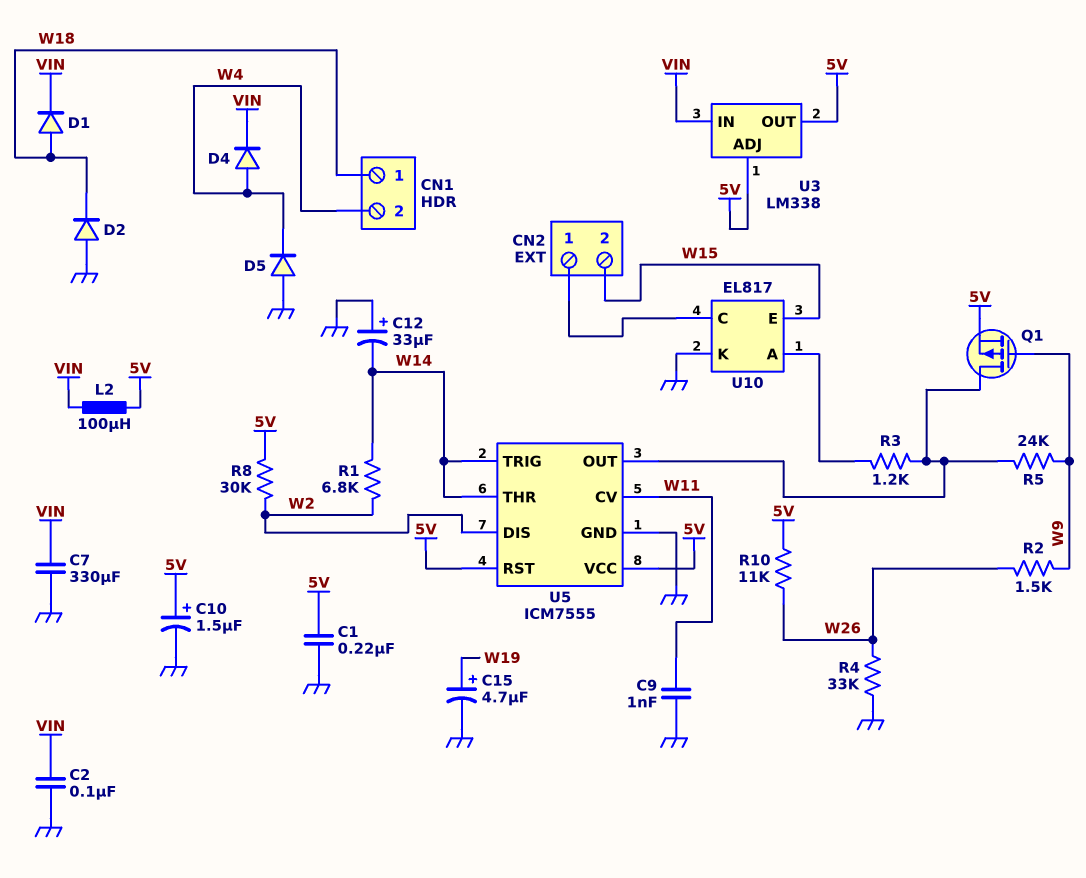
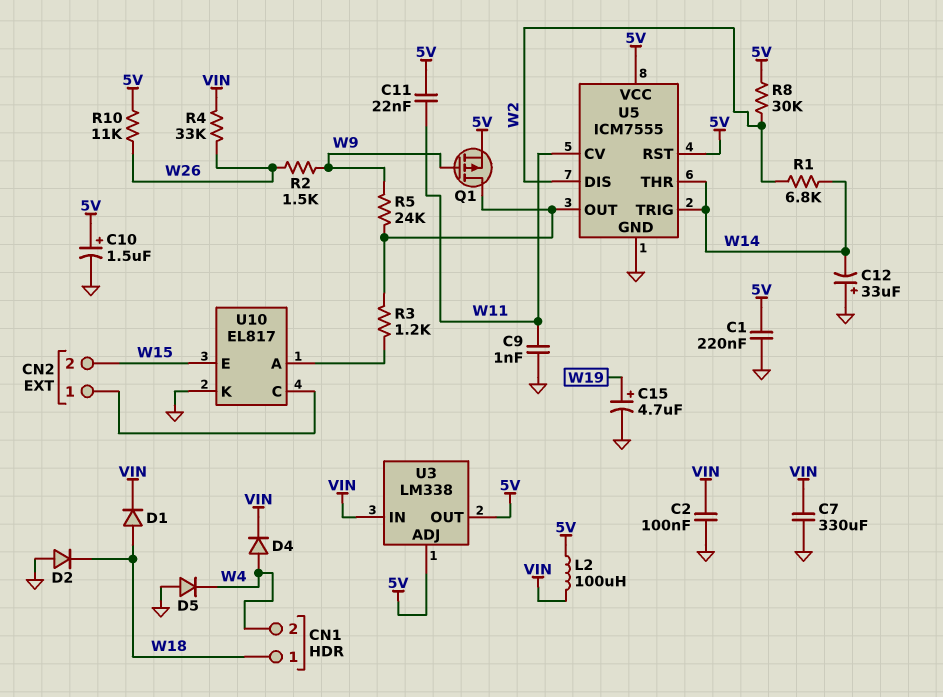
C11: none -> 22nF (5V, W11)
R4: 33k (GND, W26) -> 33k (VIN, W26)

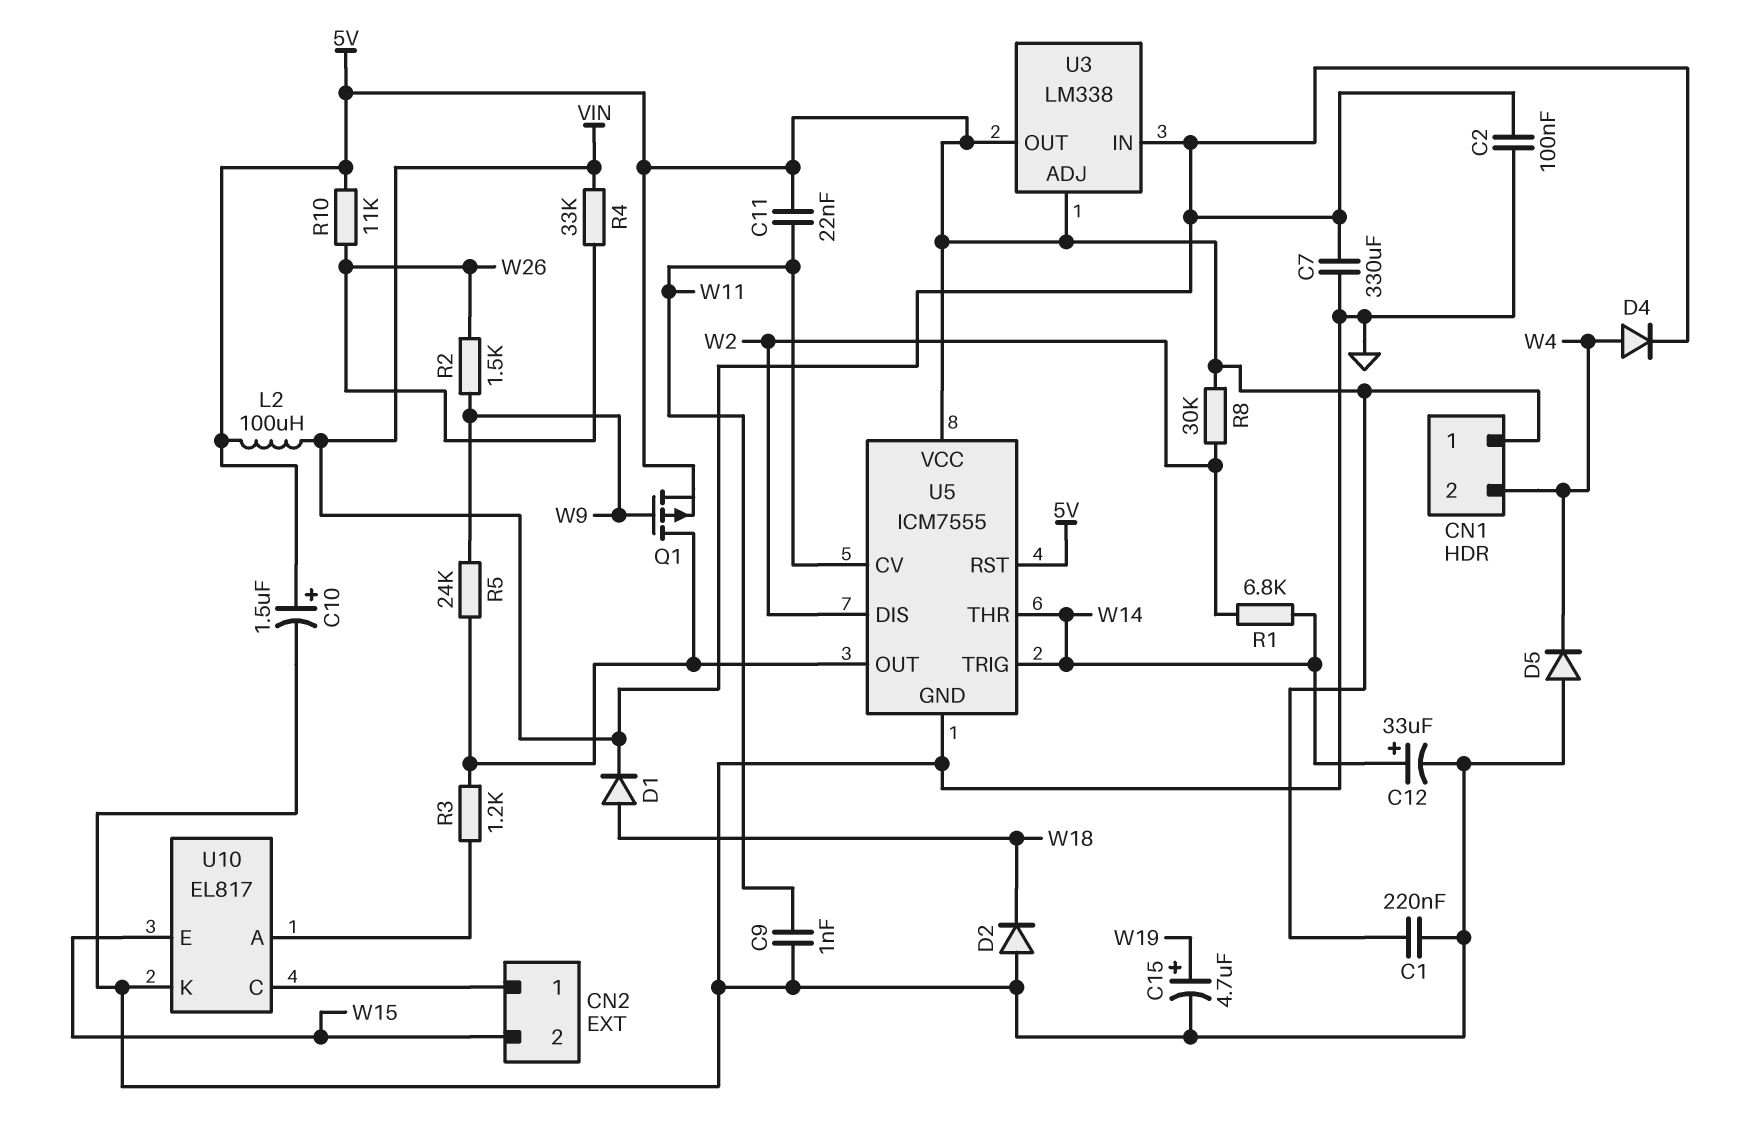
C12: 33uF (plus GND, minus W14) -> 33uF (plus W14, minus GND)
CN1 pin 1: W18 -> 5V

